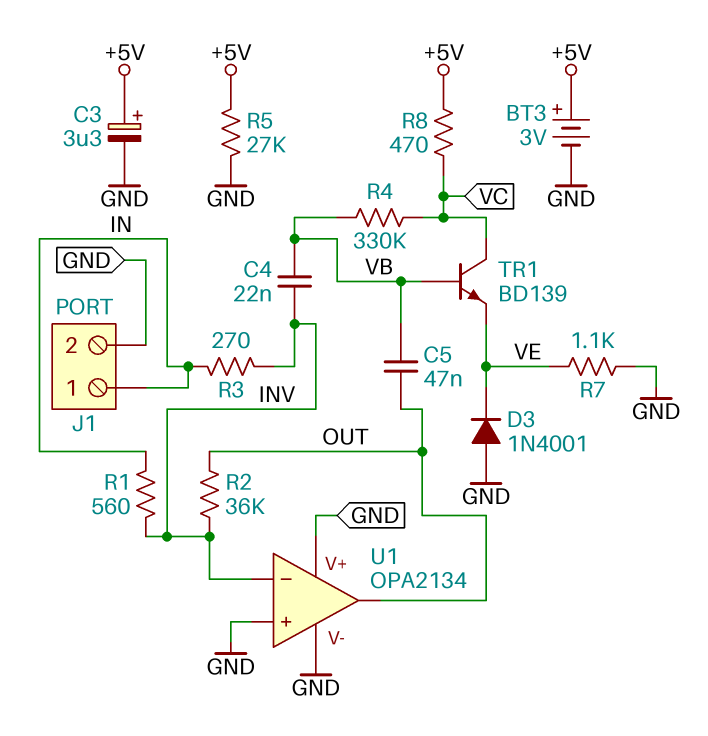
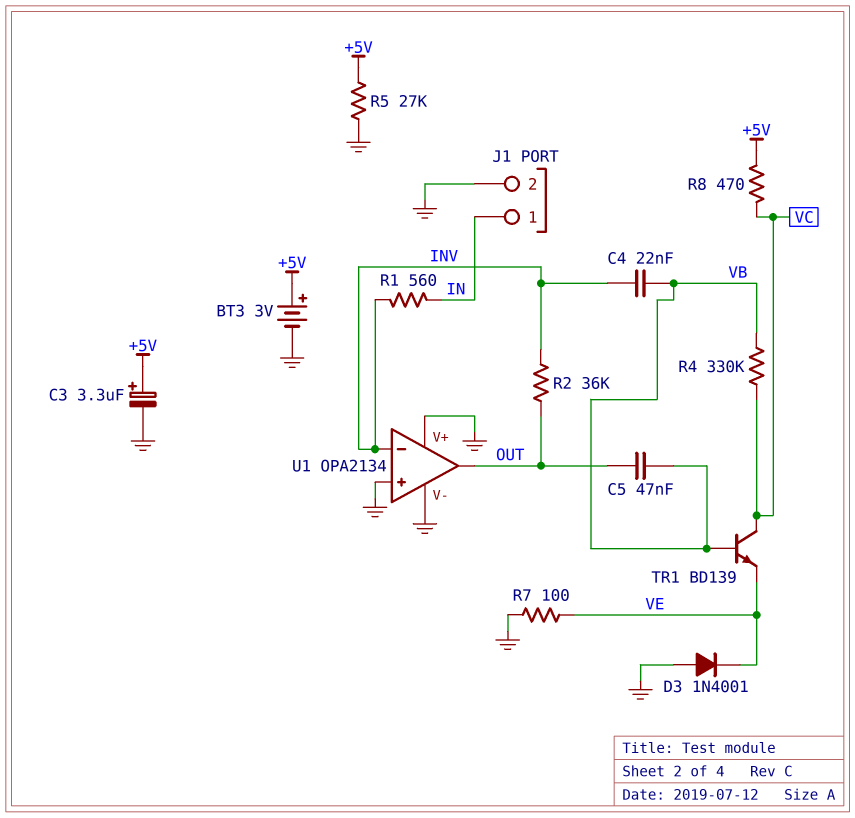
R3: 270 (IN, INV) -> none
R7: 1.1k (GND, VE) -> 100 (GND, VE)

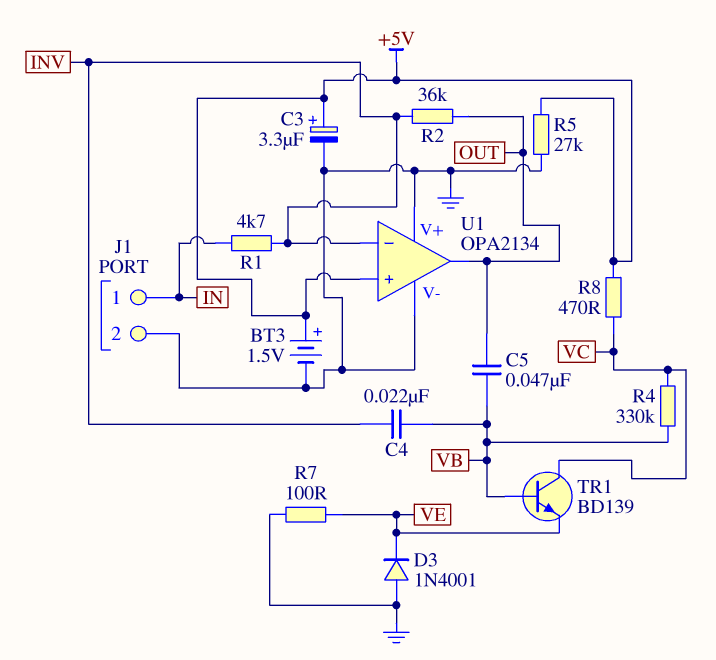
BT3: 3V (plus +5V, minus GND) -> 1.5V (plus +5V, minus GND)
R1: 560 (IN, INV) -> 4.7k (IN, INV)
U1 pin in+: GND -> +5V

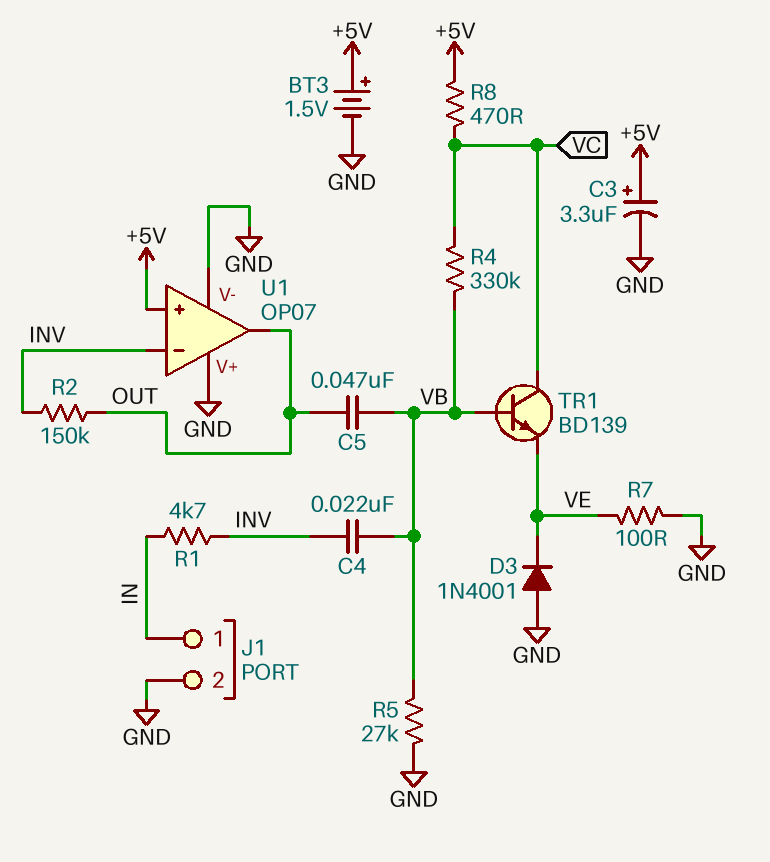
R2: 36k (INV, OUT) -> 150k (INV, OUT)
R5: 27k (+5V, GND) -> 27k (GND, VB)
U1: OPA2134 -> OP07

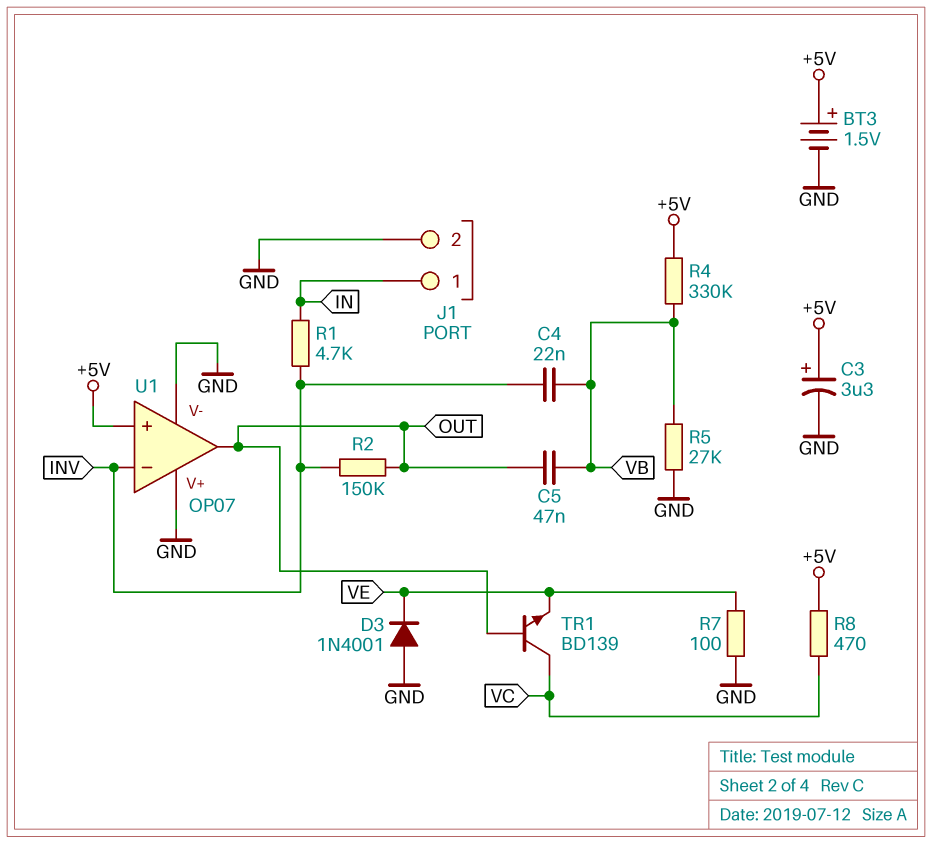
R4: 330k (VB, VC) -> 330k (+5V, VB)
TR1: NPN BD139 (B VB, C VC, E VE) -> NPN BD139 (B OUT, C VC, E VE)

